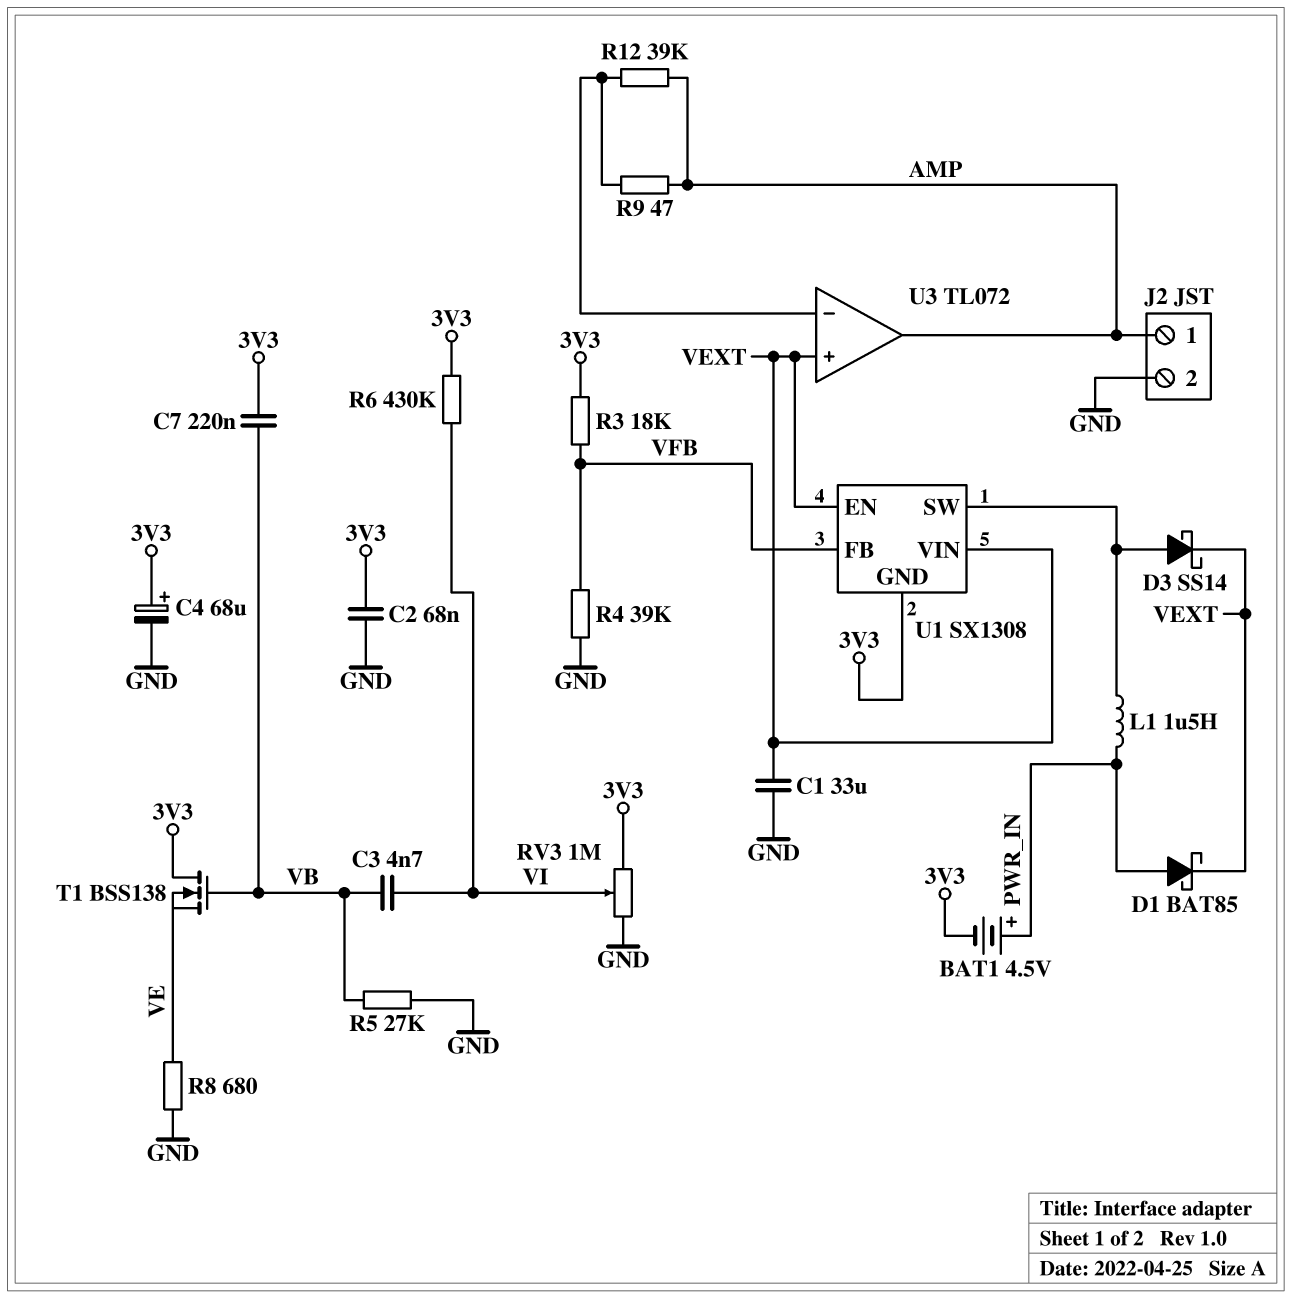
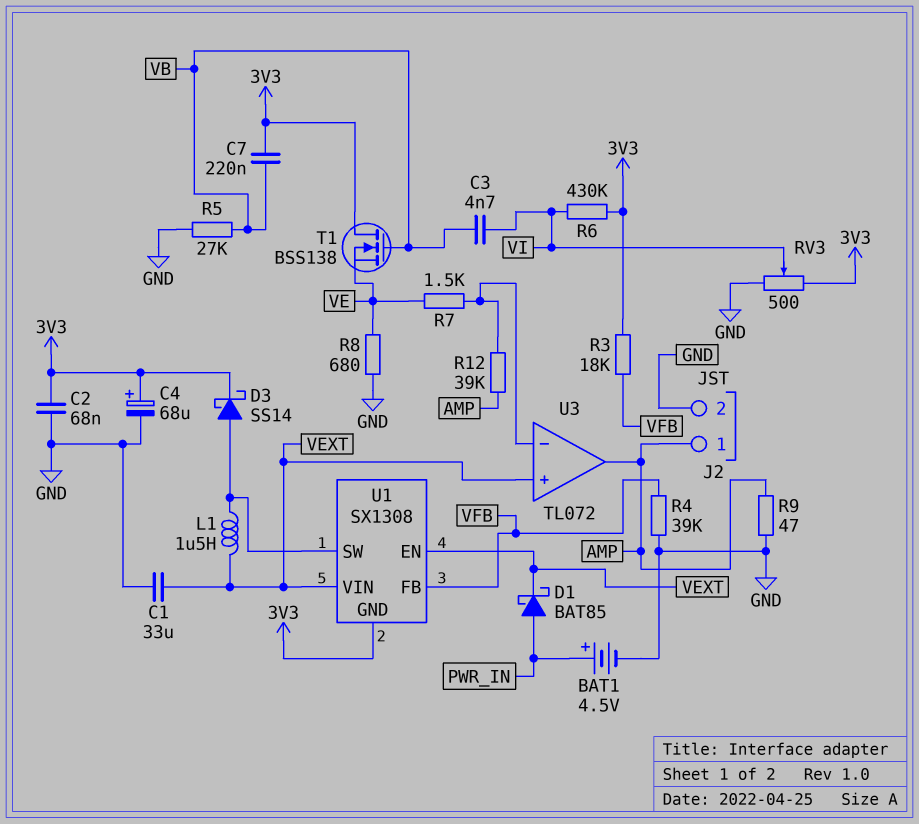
BAT1: 4.5V (plus PWR_IN, minus 3V3) -> 4.5V (plus PWR_IN, minus GND)
D3: schottky SS14 (A U1/SW, K VEXT) -> schottky SS14 (A U1/SW, K 3V3)
L1: 1.5uH (PWR_IN, U1/SW) -> 1.5uH (U1/SW, VEXT)
R7: none -> 1.5k (U3/in-, VE)
R9: 47 (AMP, U3/in-) -> 47 (AMP, GND)
RV3: 1M (3V3, GND, wiper VI) -> 500 (3V3, GND, wiper VI)

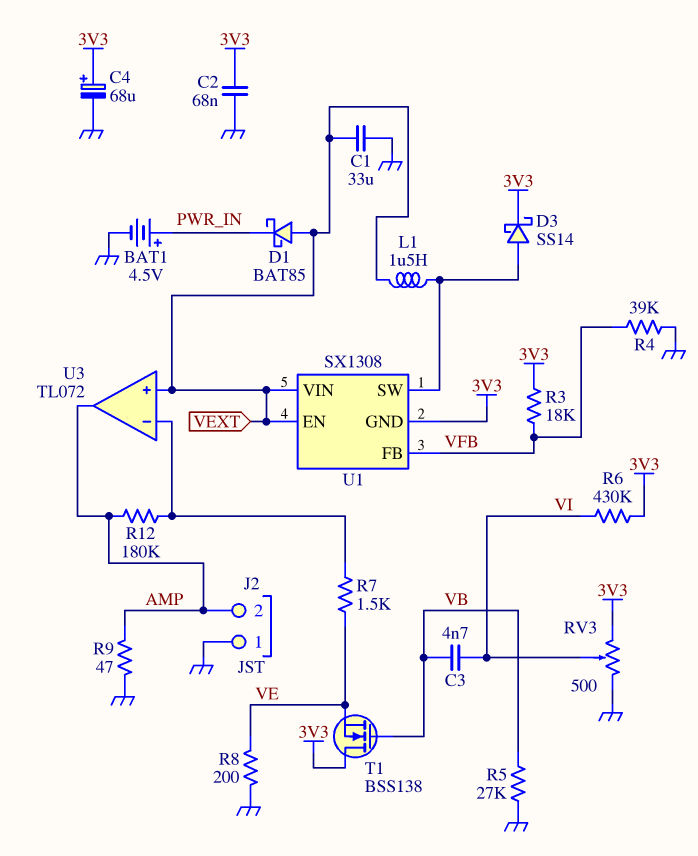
C7: 220nF (3V3, VB) -> none
D1: schottky BAT85 (A PWR_IN, K VEXT) -> schottky BAT85 (A VEXT, K PWR_IN)
J2 pin 1: AMP -> GND
J2 pin 2: GND -> AMP
R8: 680 (GND, VE) -> 200 (GND, VE)
R12: 39k (AMP, U3/in-) -> 180k (AMP, U3/in-)

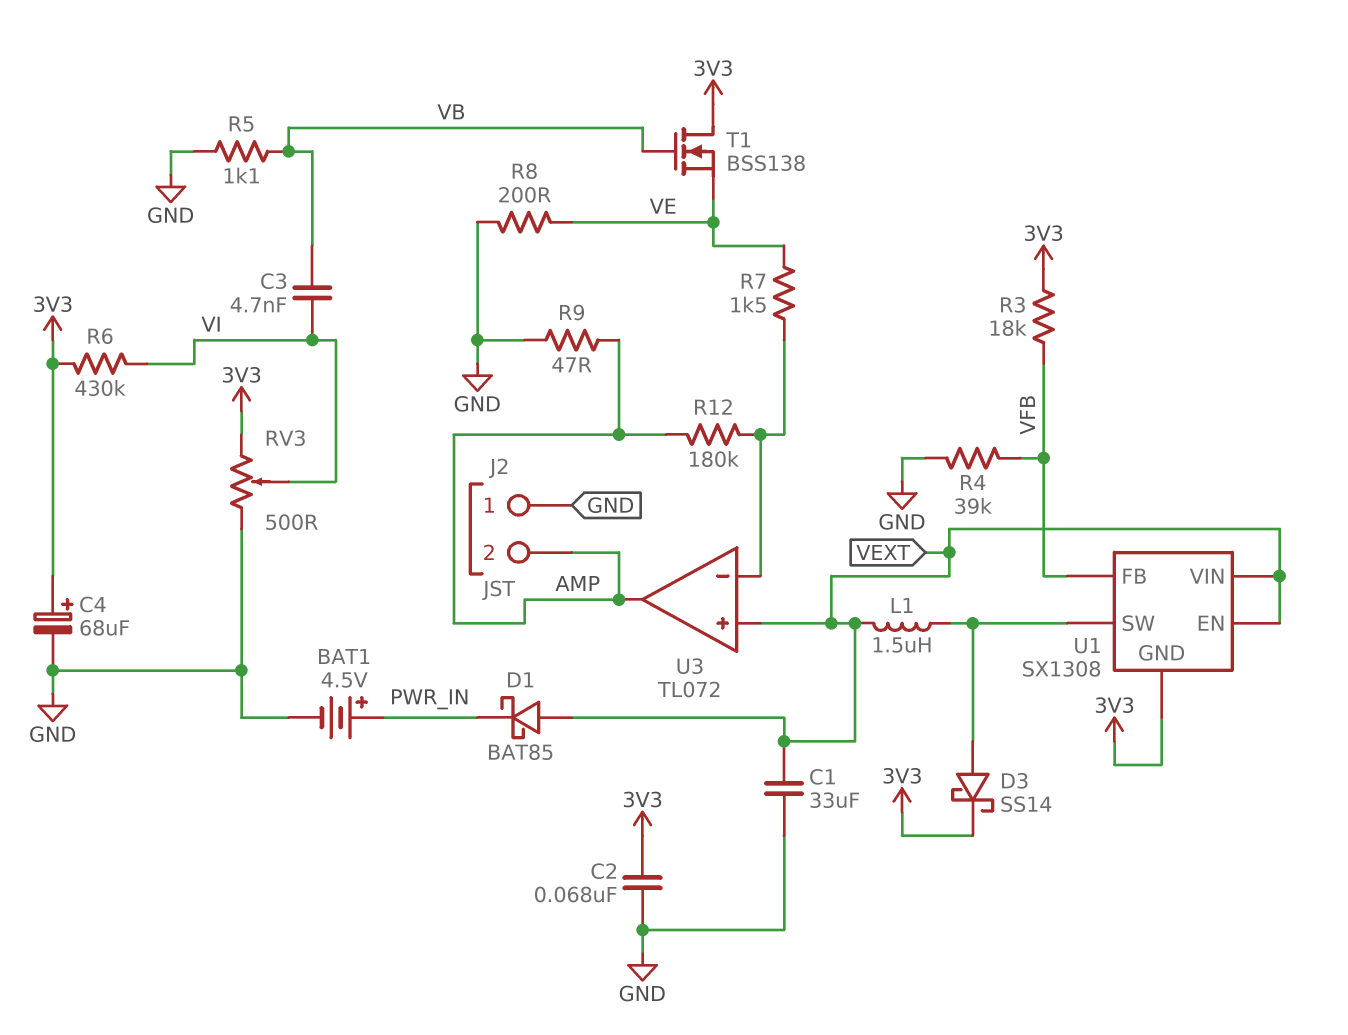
R5: 27k (GND, VB) -> 1.1k (GND, VB)

